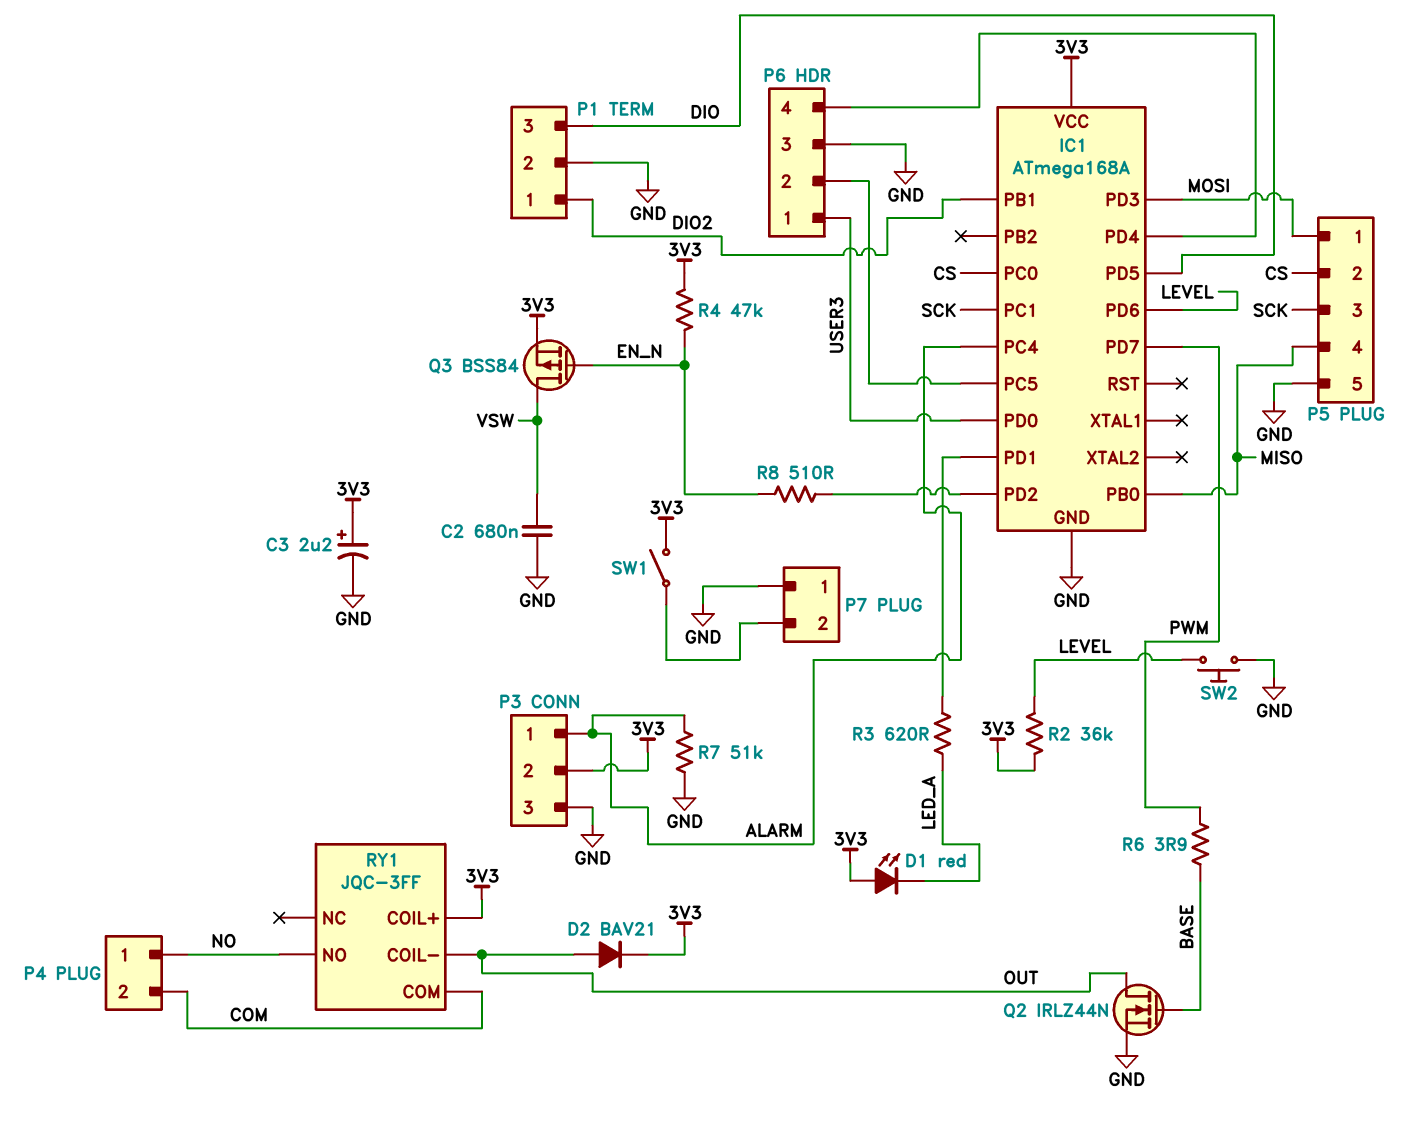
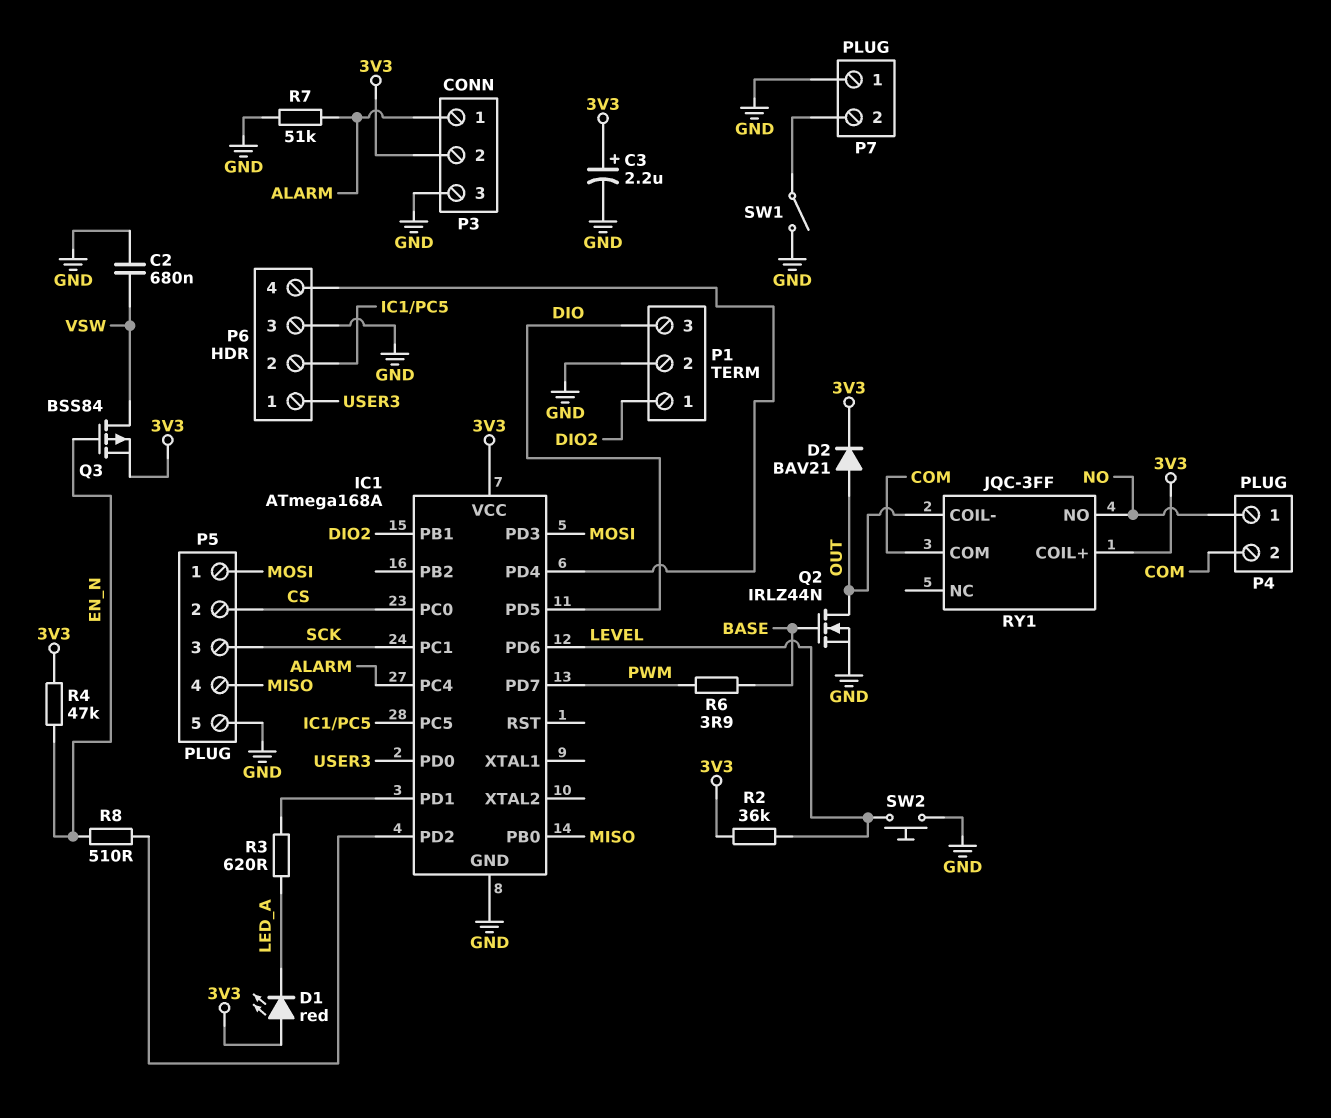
SW1: switch (3V3, P7/2) -> switch (GND, P7/2)

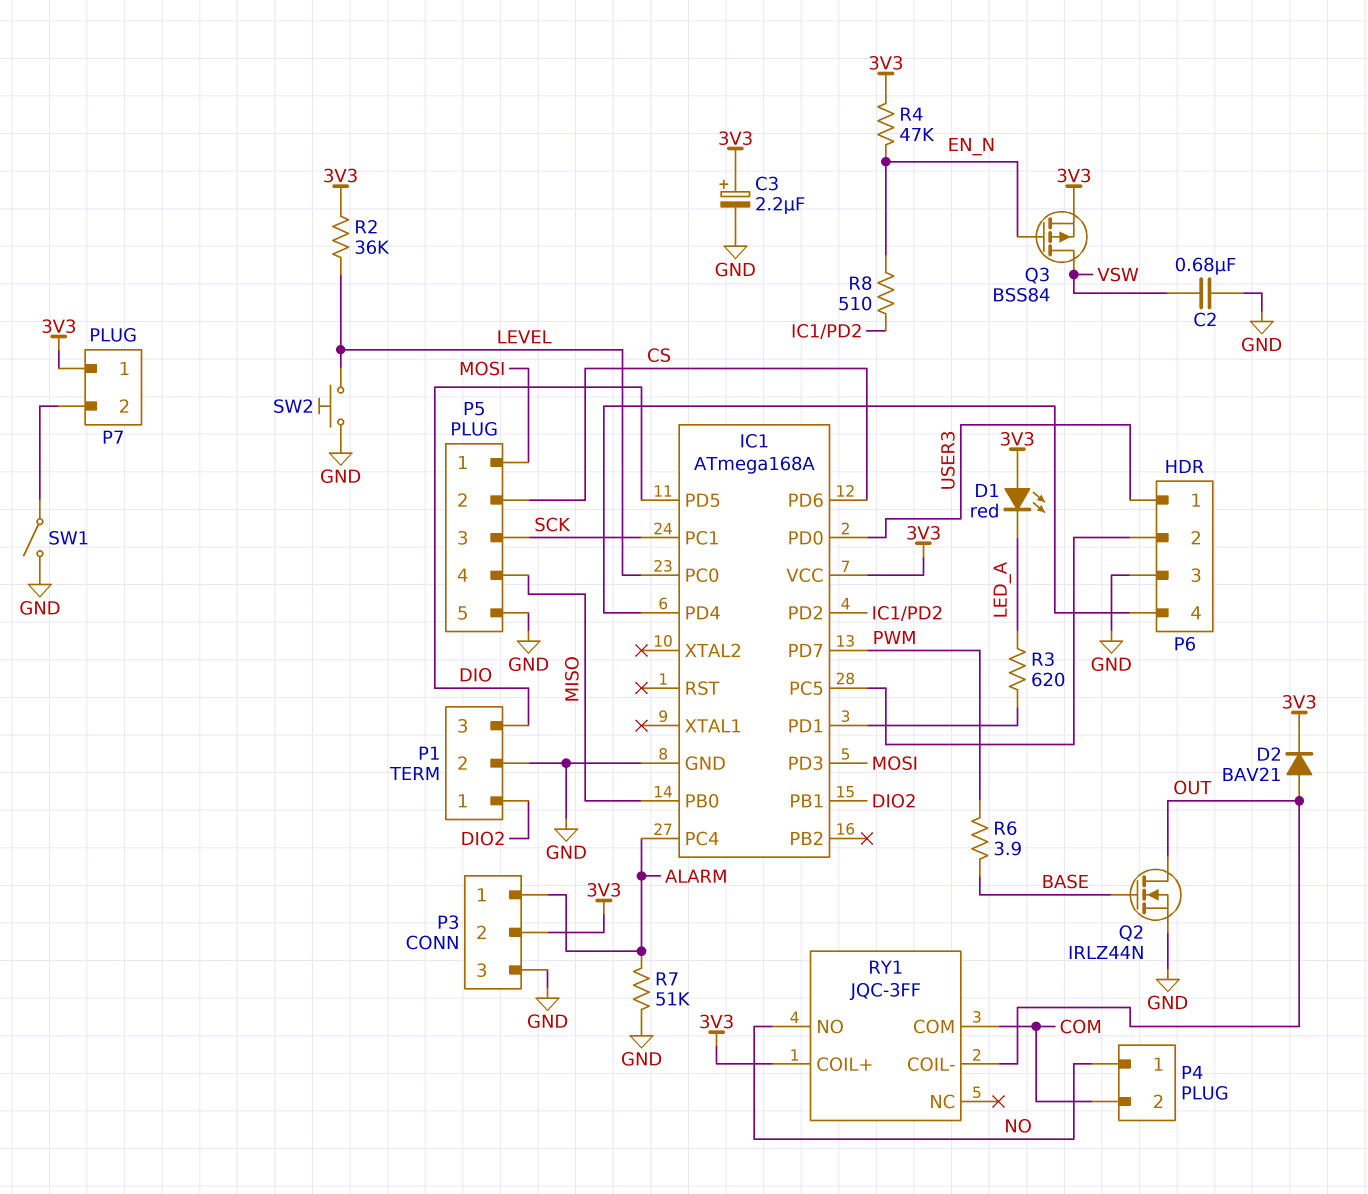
IC1 pin PC0: CS -> LEVEL
IC1 pin PD6: LEVEL -> CS
P7 pin 1: GND -> 3V3

